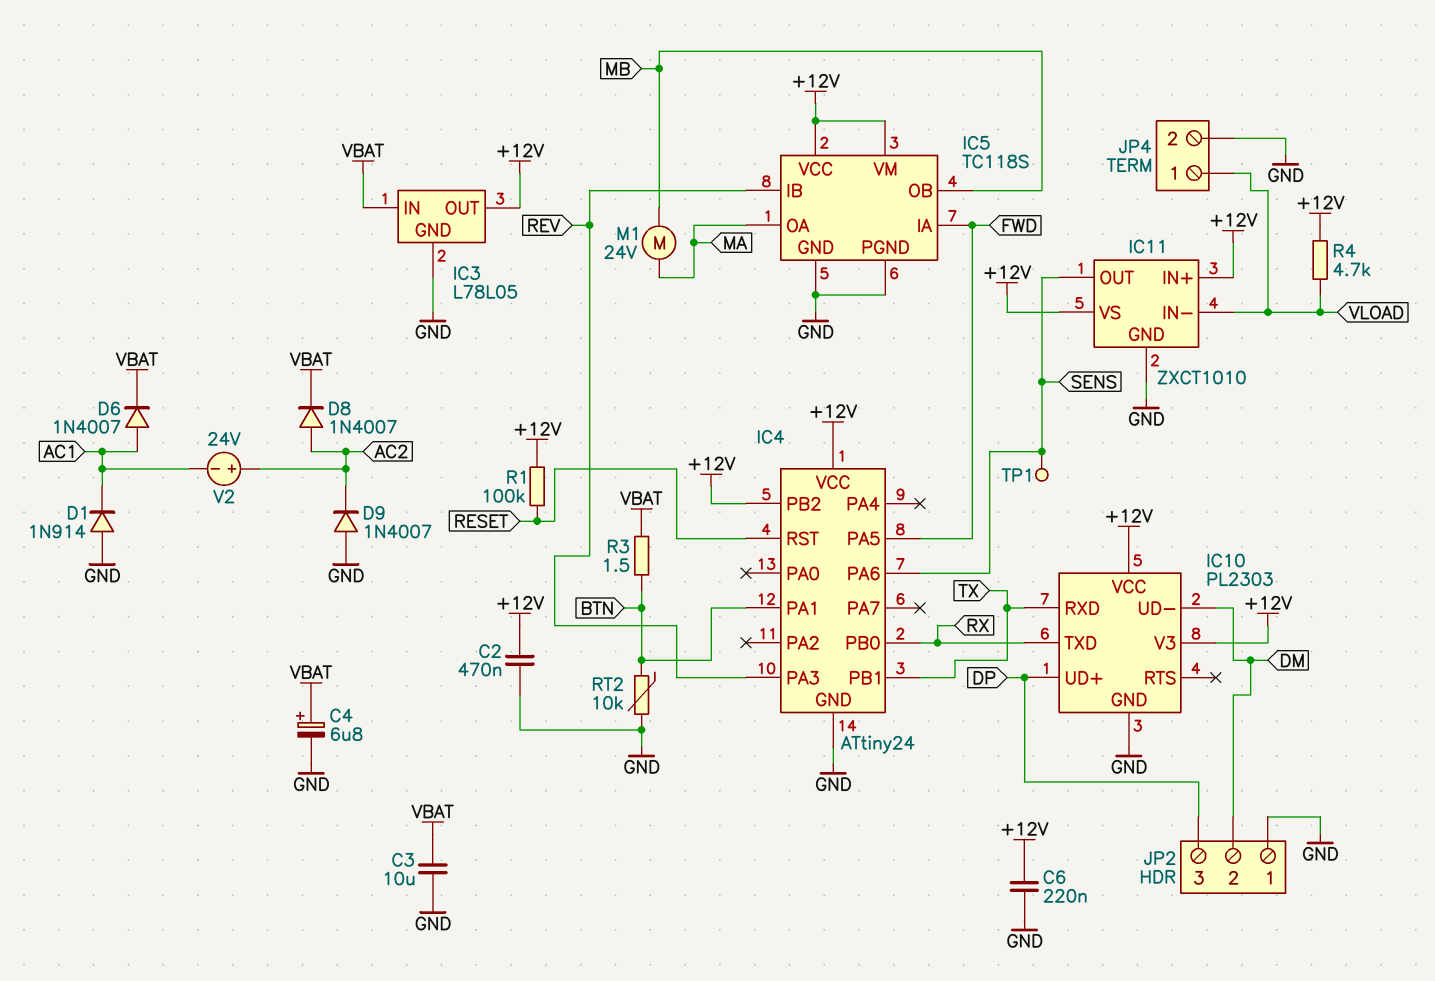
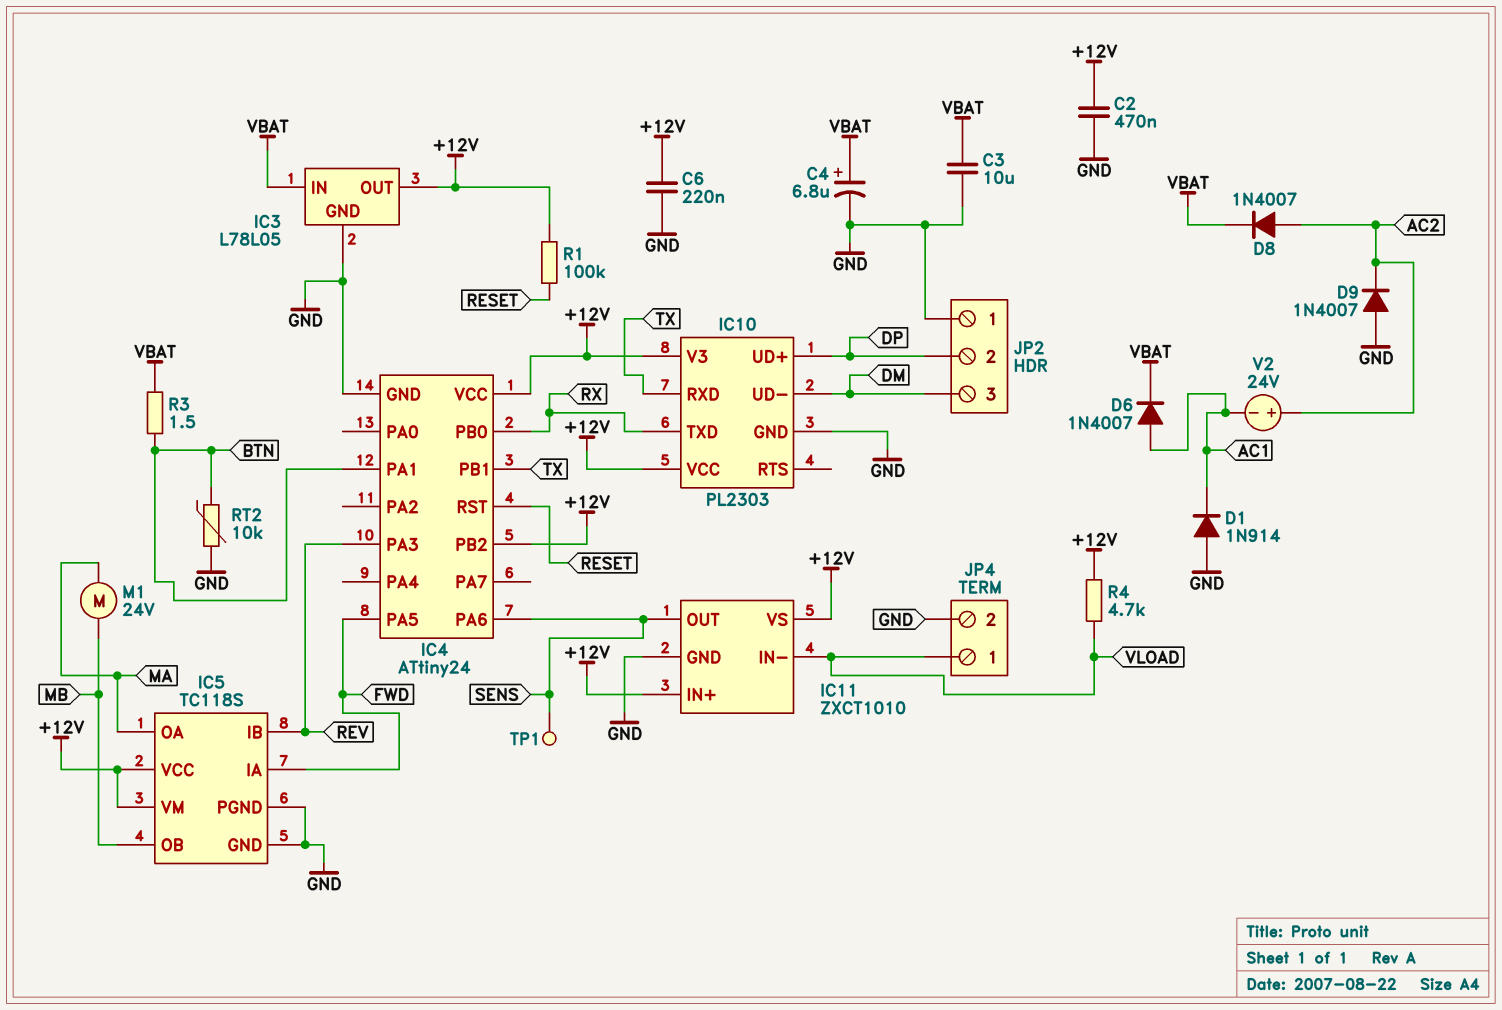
JP2 pin 2: DM -> DP
JP2 pin 3: DP -> DM

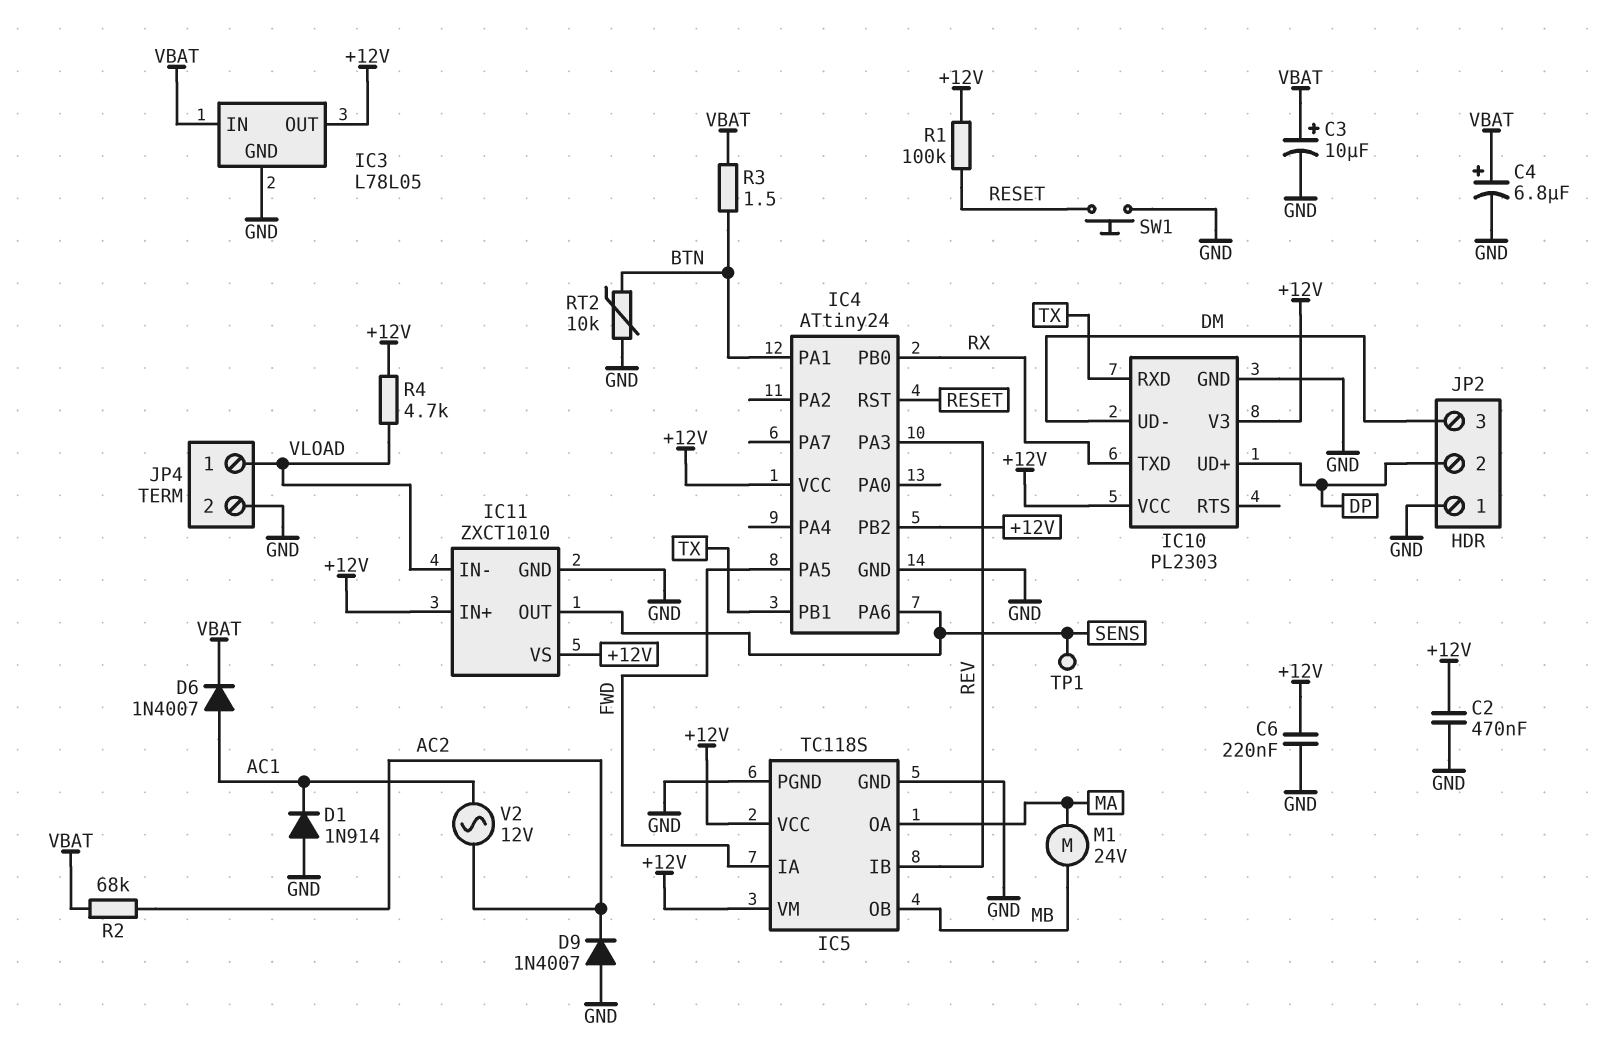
C3: 10uF (GND, VBAT) -> 10uF (plus VBAT, minus GND)
D8: diode 1N4007 (A AC2, K VBAT) -> none
R2: none -> 68k (AC2, VBAT)
SW1: none -> button (GND, RESET)
V2: 24V (plus AC2, minus AC1) -> AC 12V (AC1, AC2)

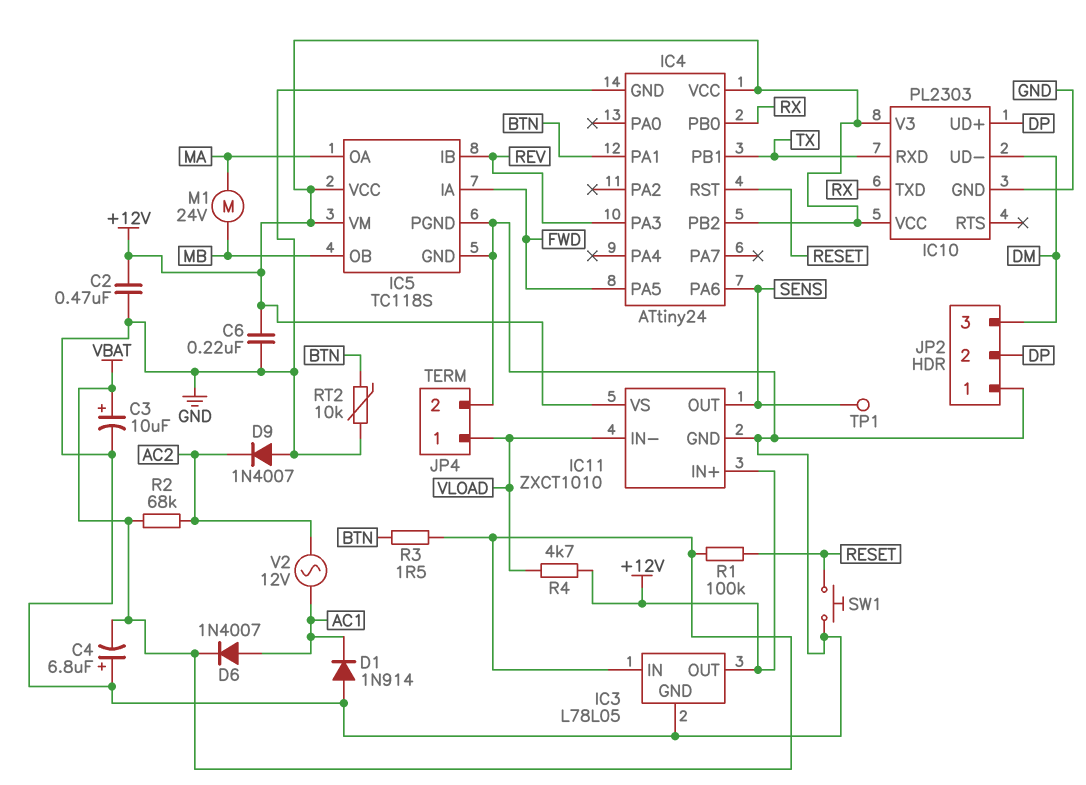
C4: 6.8uF (plus VBAT, minus GND) -> 6.8uF (plus GND, minus VBAT)
R1: 100k (+12V, RESET) -> 100k (RESET, VBAT)

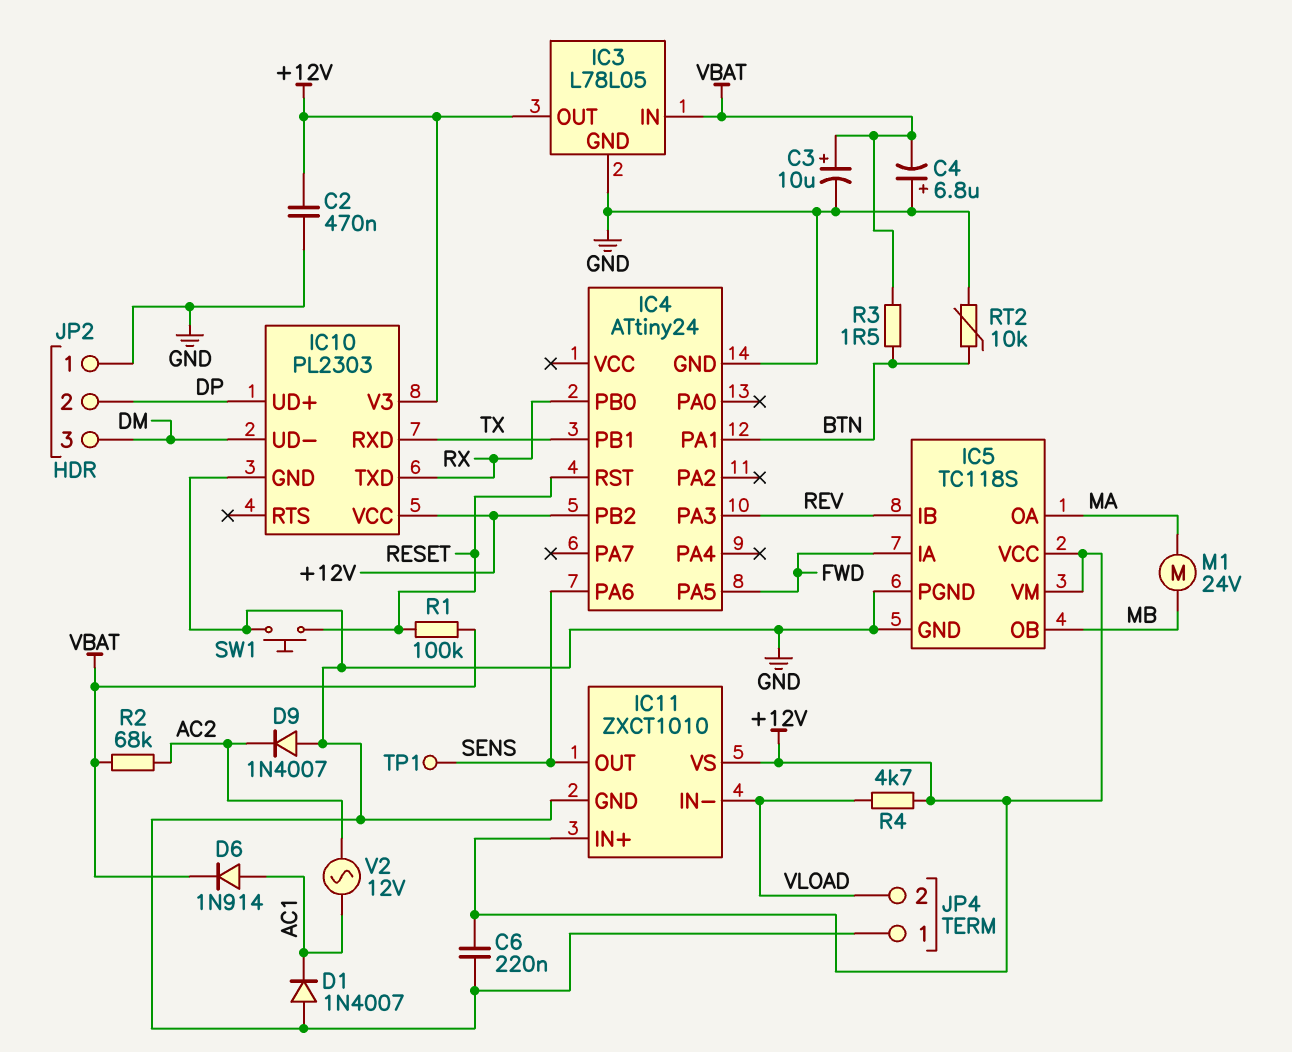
D1: diode 1N914 (A GND, K AC1) -> diode 1N4007 (A GND, K AC1)
D6: diode 1N4007 (A AC1, K VBAT) -> diode 1N914 (A AC1, K VBAT)
IC4 pin VCC: +12V -> none
JP4 pin 1: VLOAD -> GND
JP4 pin 2: GND -> VLOAD

